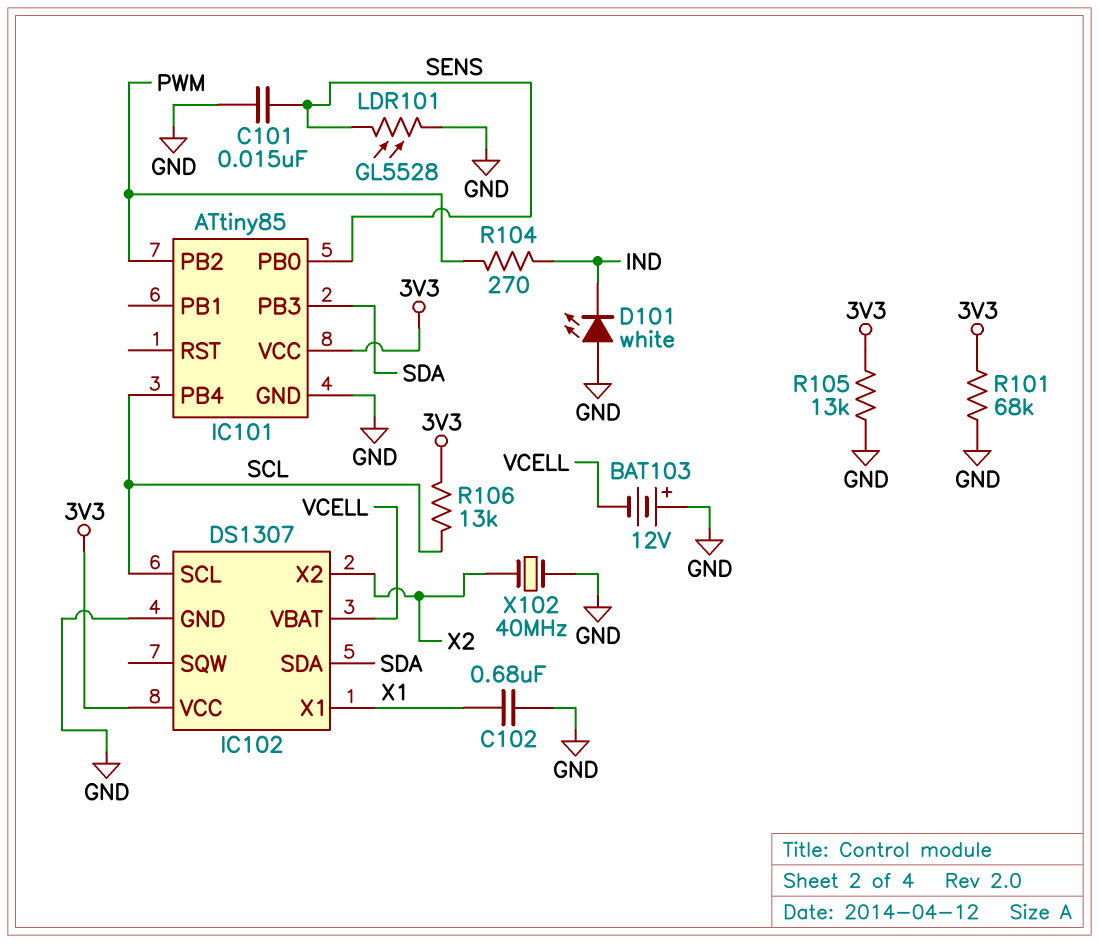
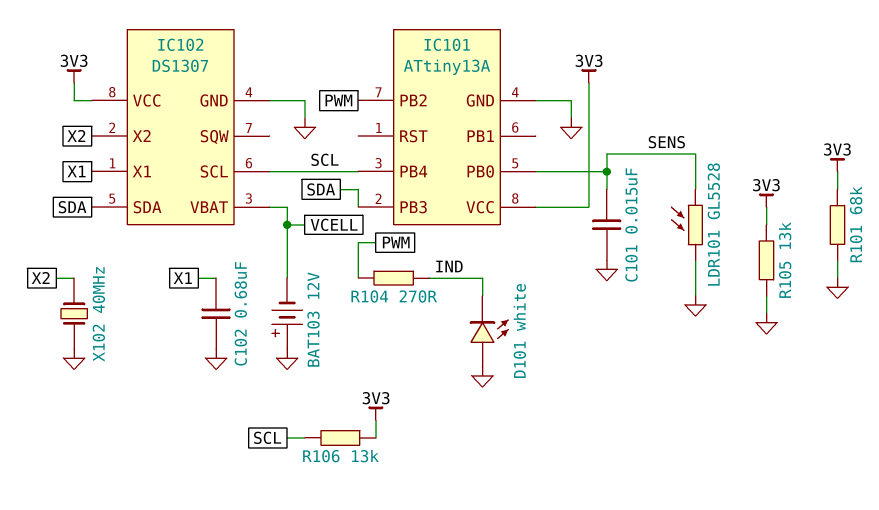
IC101: ATtiny85 -> ATtiny13A

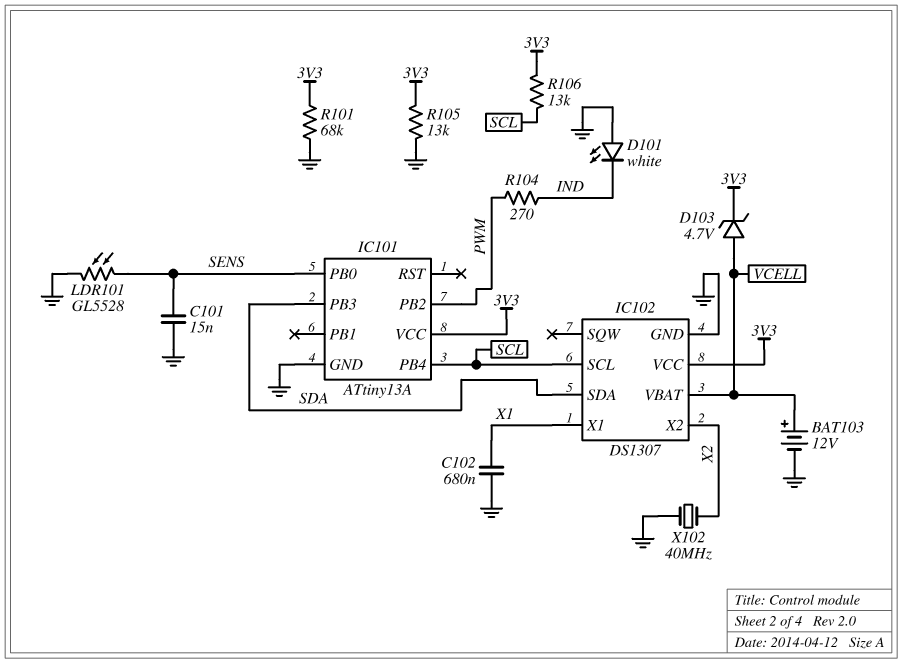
BAT103: 12V (plus GND, minus VCELL) -> 12V (plus VCELL, minus GND)
D103: none -> zener 4.7V (A VCELL, K 3V3)

